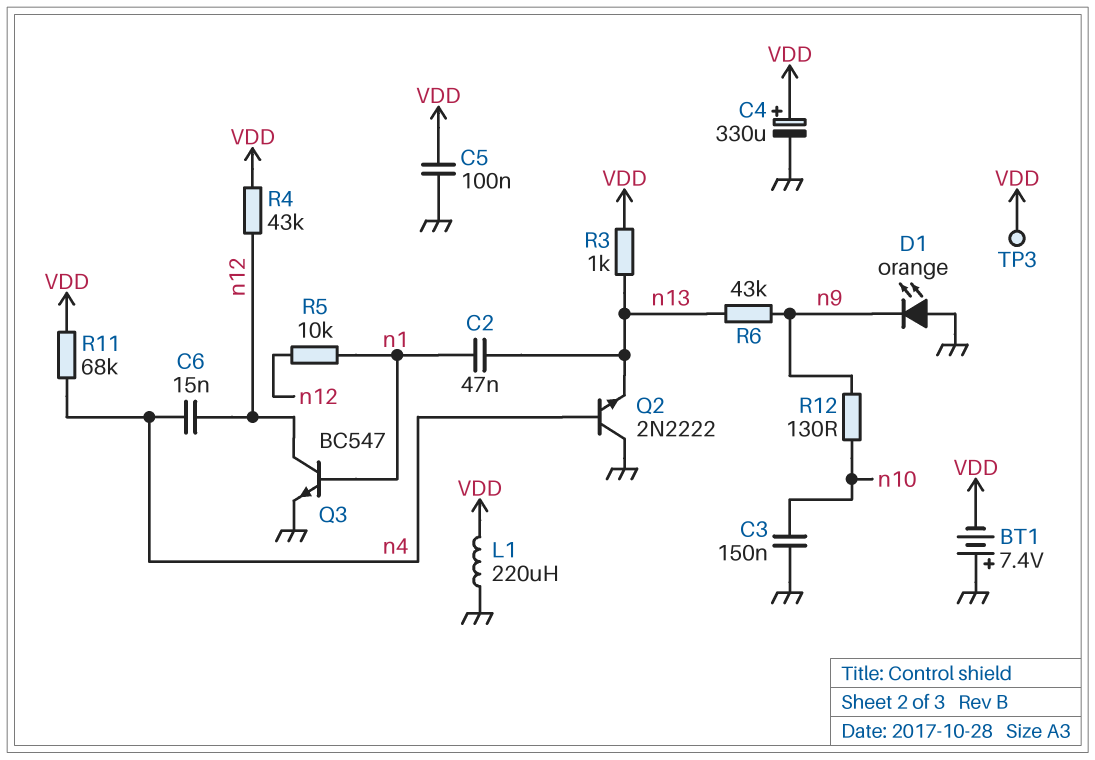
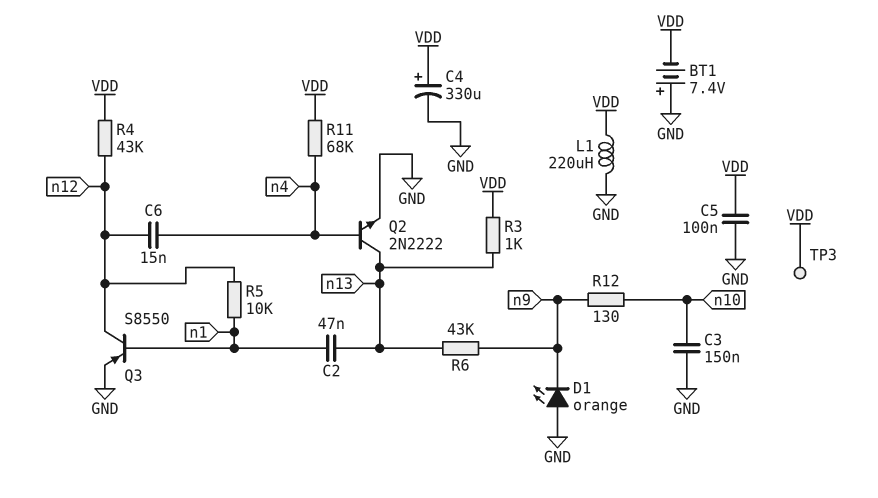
Q2: NPN 2N2222 (B n4, C GND, E n13) -> NPN 2N2222 (B n4, C n13, E GND)
Q3: NPN BC547 (B n1, C n12, E GND) -> PNP S8550 (B n1, C n12, E GND)

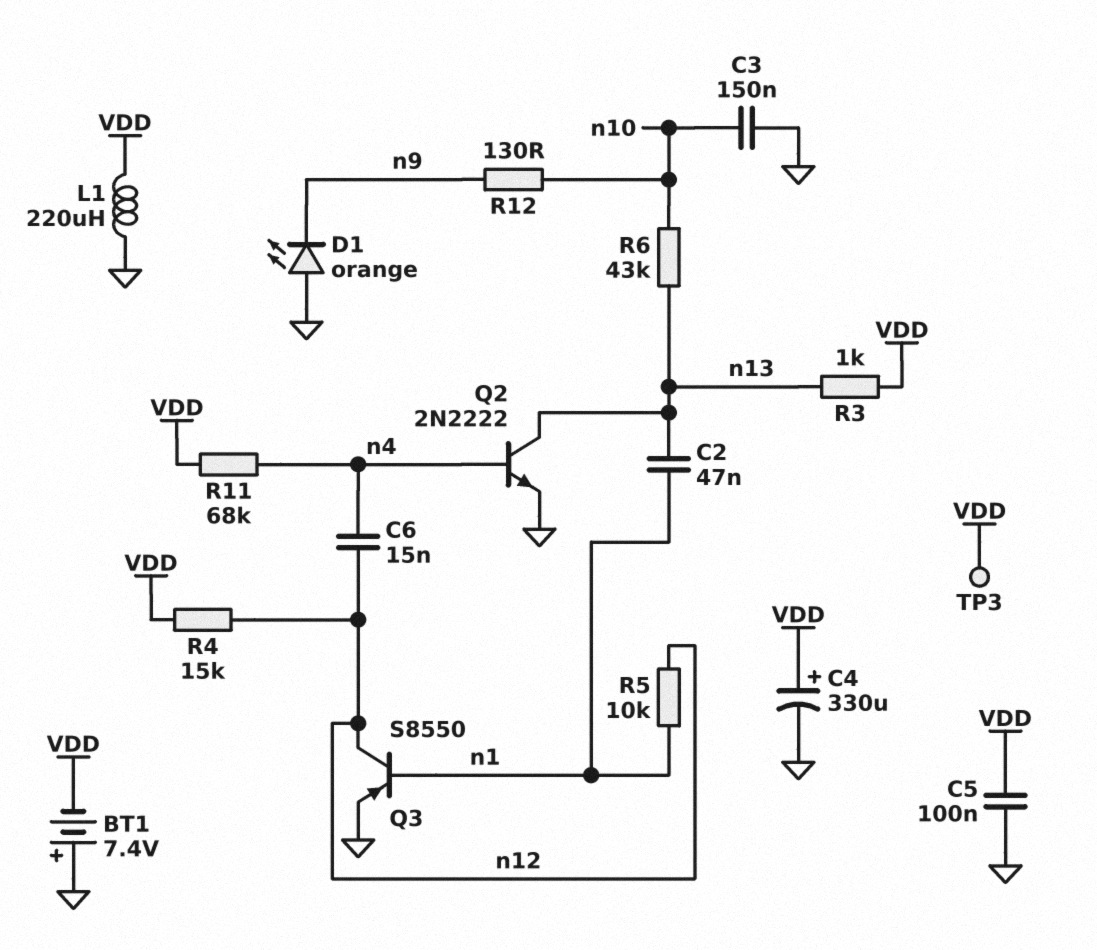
R4: 43k (VDD, n12) -> 15k (VDD, n12)
R6: 43k (n9, n13) -> 43k (n10, n13)

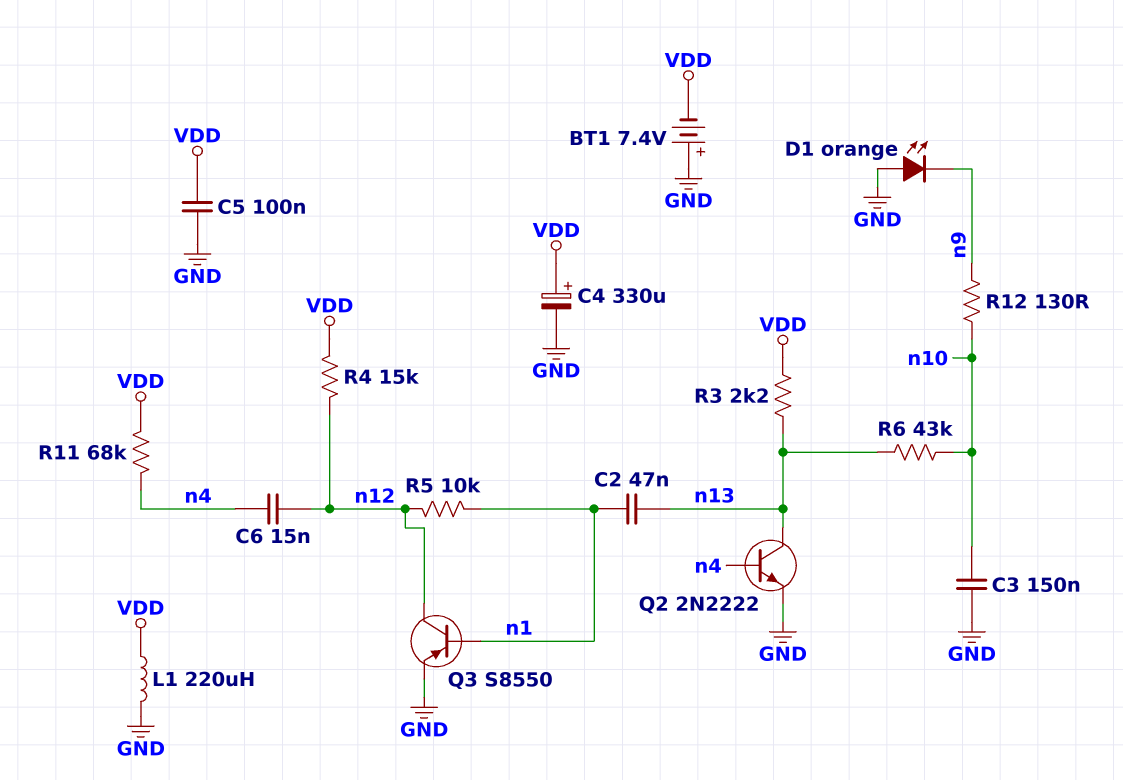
R3: 1k (VDD, n13) -> 2.2k (VDD, n13)
TP3: test point (VDD) -> none

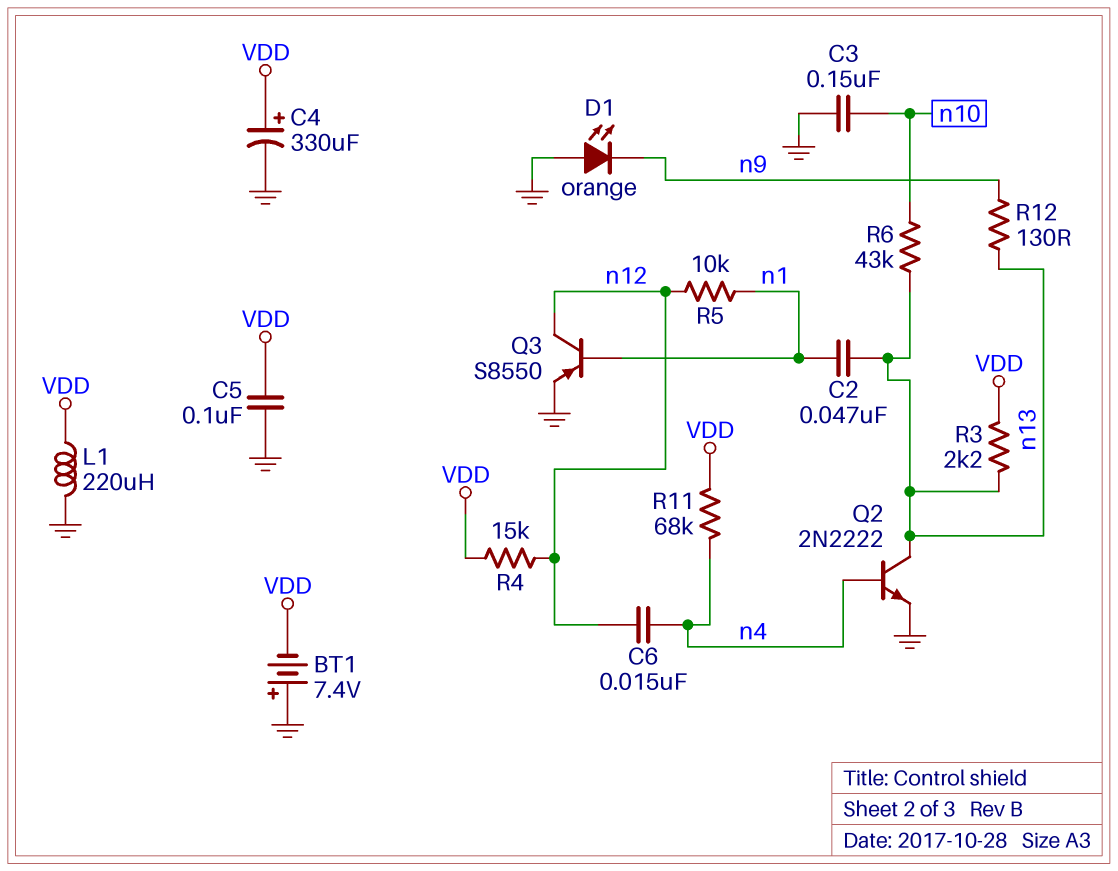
R12: 130 (n9, n10) -> 130 (n9, n13)

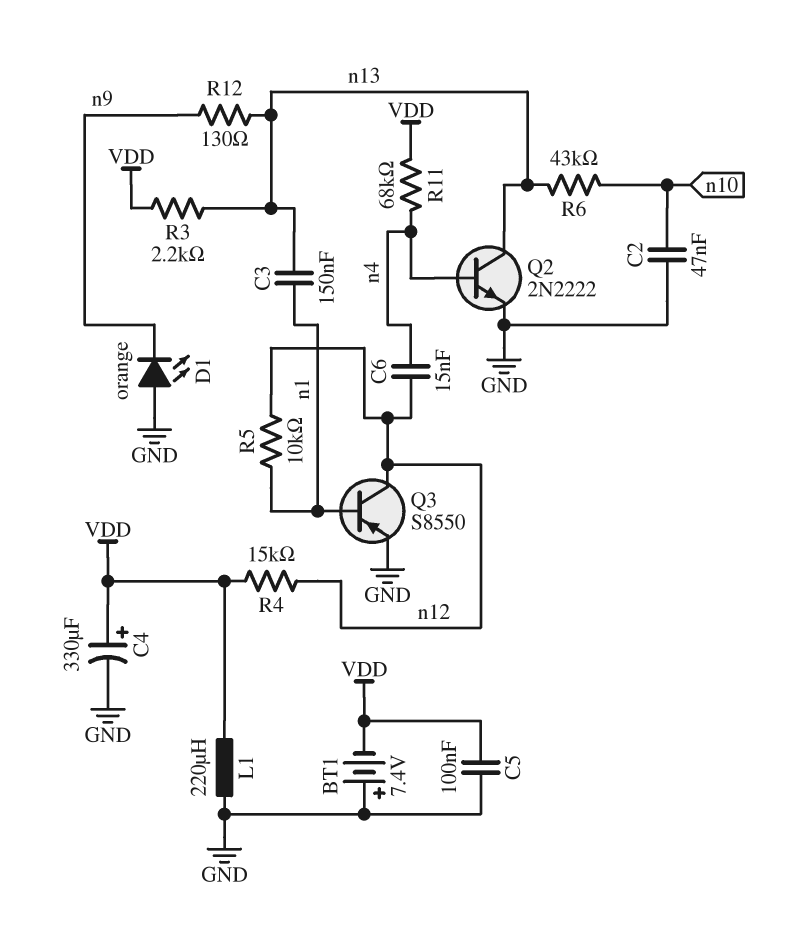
C2: 47nF (n1, n13) -> 47nF (GND, n10)
C3: 150nF (GND, n10) -> 150nF (n1, n13)

